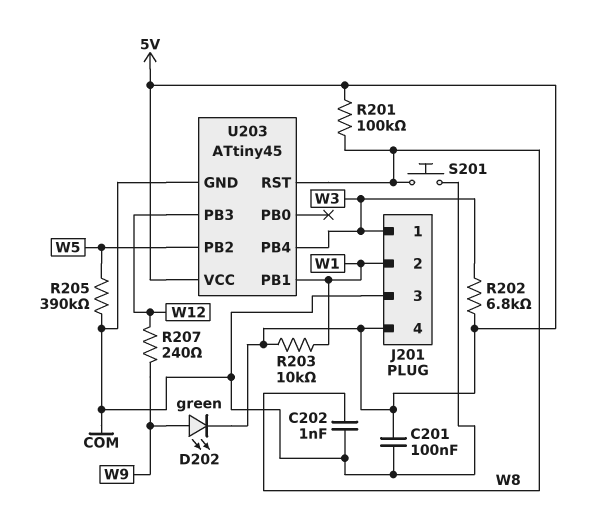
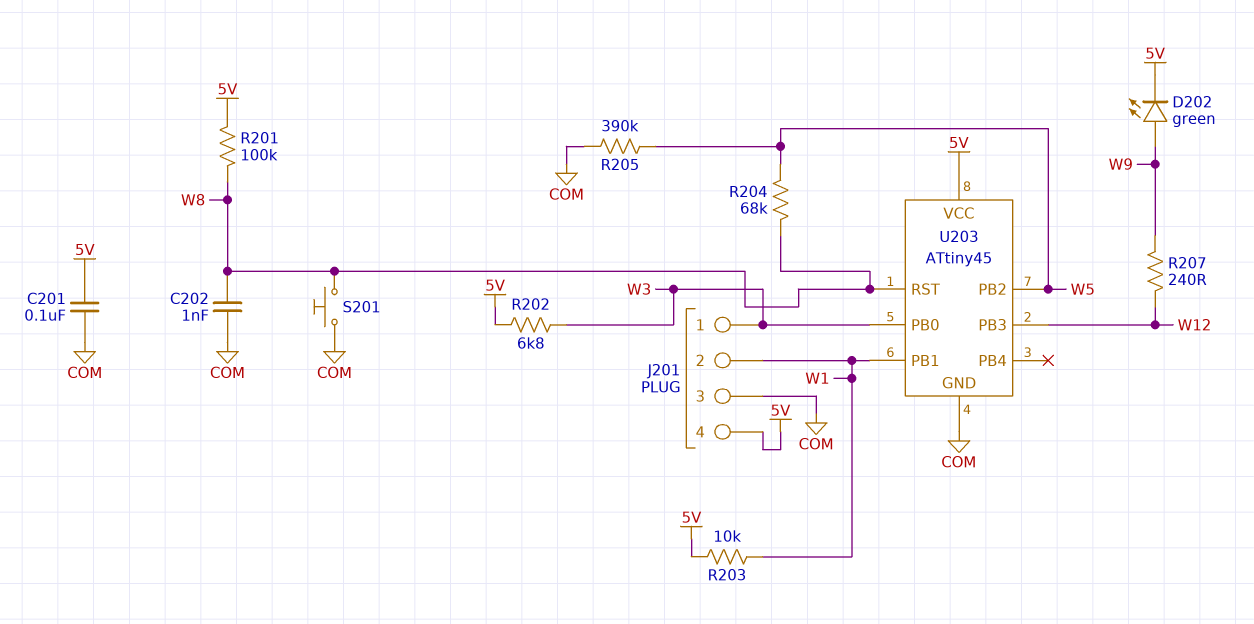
R204: none -> 68k (W5, W8)
U203 pin PB0: none -> W3
U203 pin PB4: W3 -> none

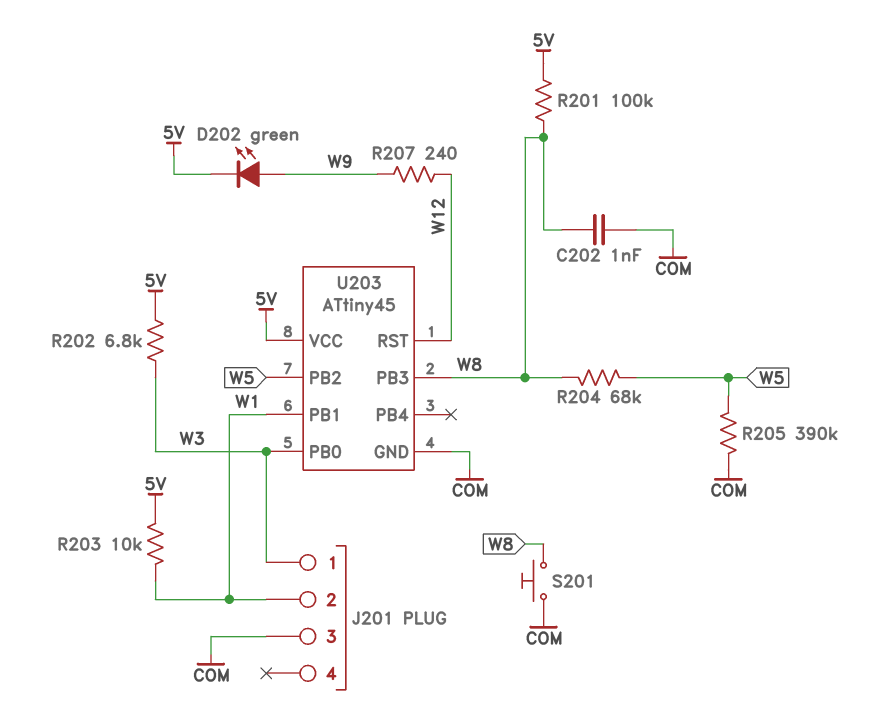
C201: 100nF (5V, COM) -> none
J201 pin 4: 5V -> none
U203 pin PB3: W12 -> W8
U203 pin RST: W8 -> W12

